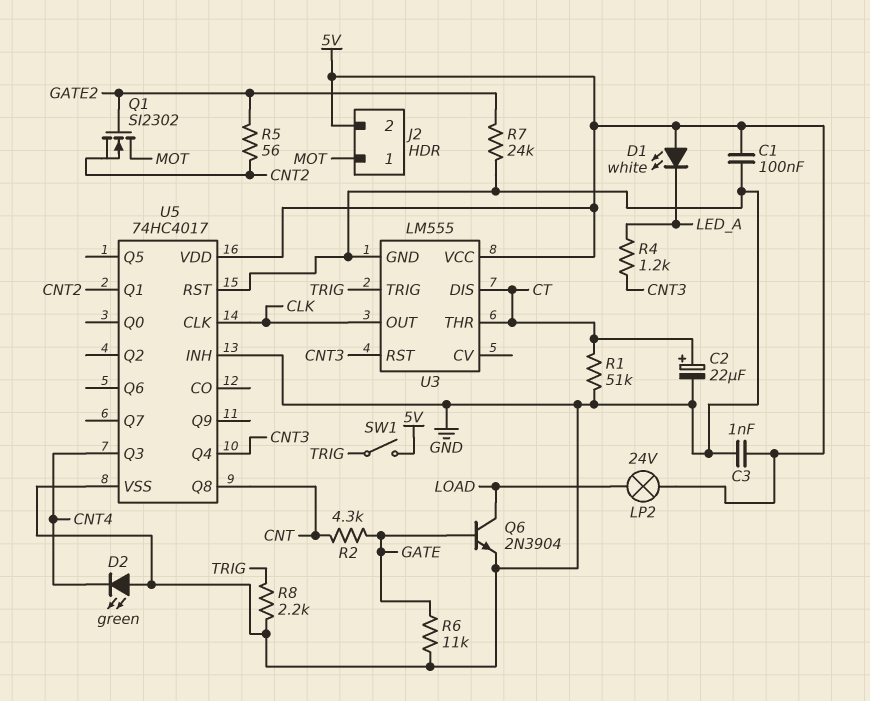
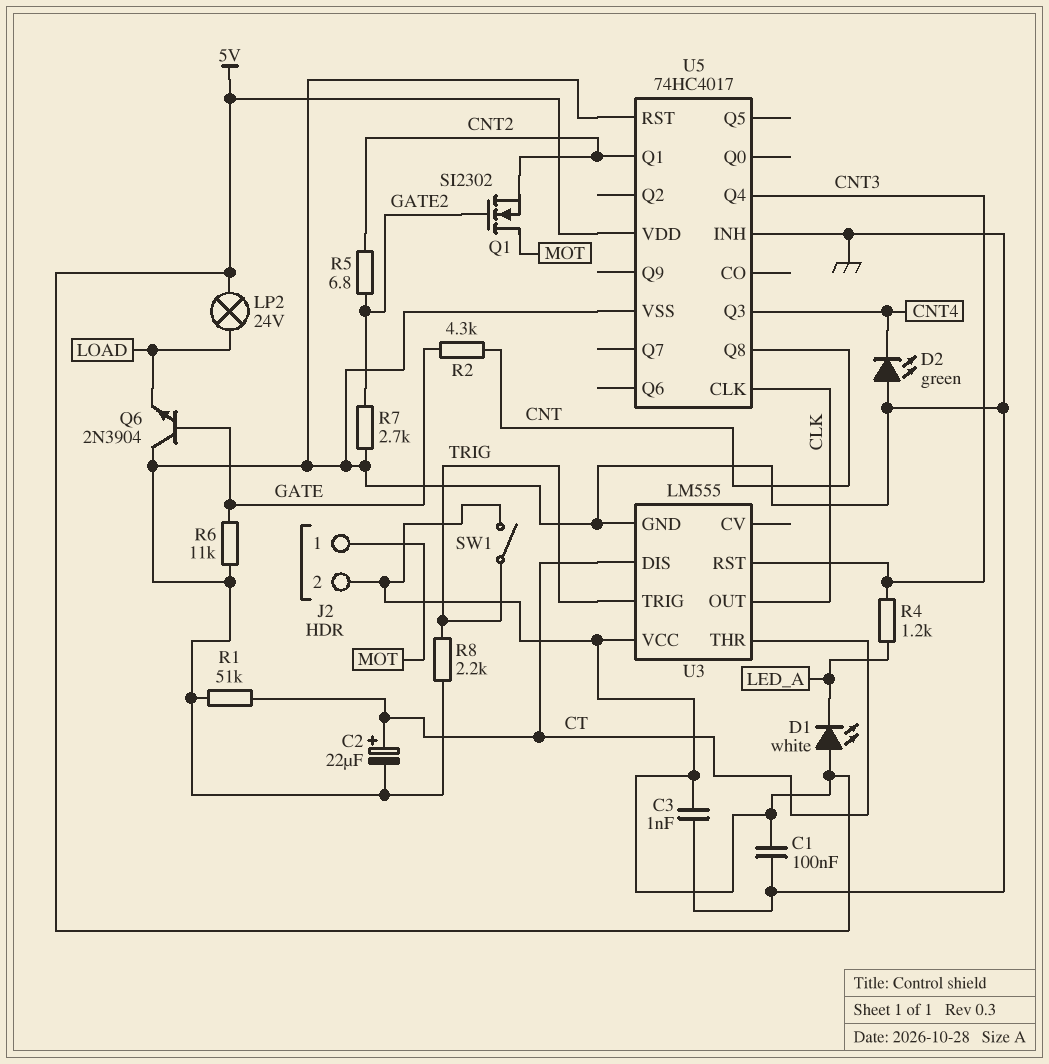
Q6: NPN 2N3904 (B GATE, C LOAD, E GND) -> NPN 2N3904 (B GATE, C GND, E LOAD)
R5: 56 (CNT2, GATE2) -> 6.8 (CNT2, GATE2)
R7: 24k (GATE2, GND) -> 2.7k (GATE2, GND)

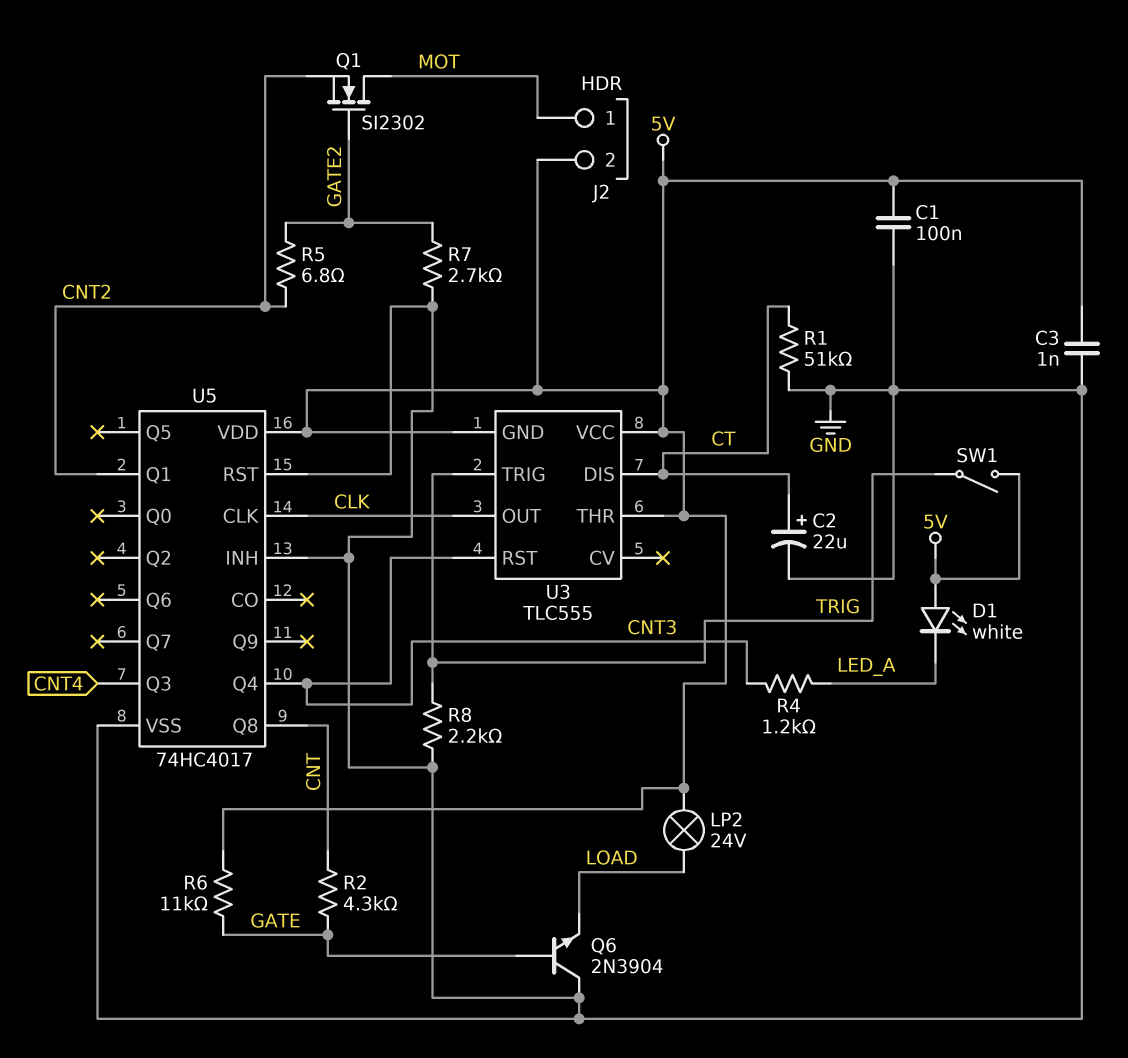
D2: LED green (A GND, K CNT4) -> none
R6: 11k (GATE, GND) -> 11k (5V, GATE)
U3: LM555 -> TLC555
U3 pin GND: GND -> 5V
U3 pin THR: CT -> 5V

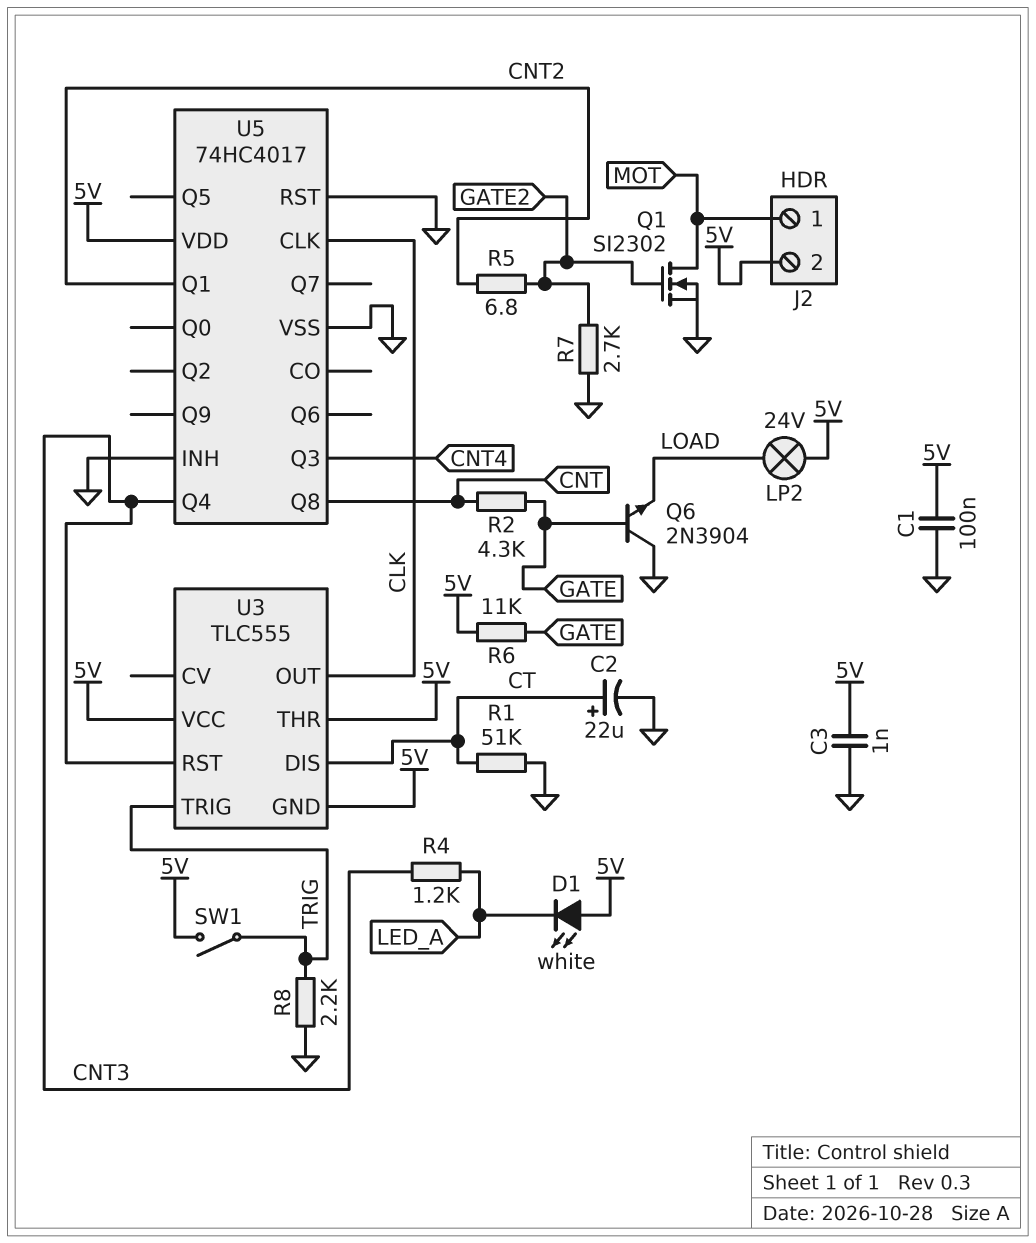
Q1: NMOS SI2302 (G GATE2, D MOT, S CNT2) -> NMOS SI2302 (G GATE2, D MOT, S GND)

